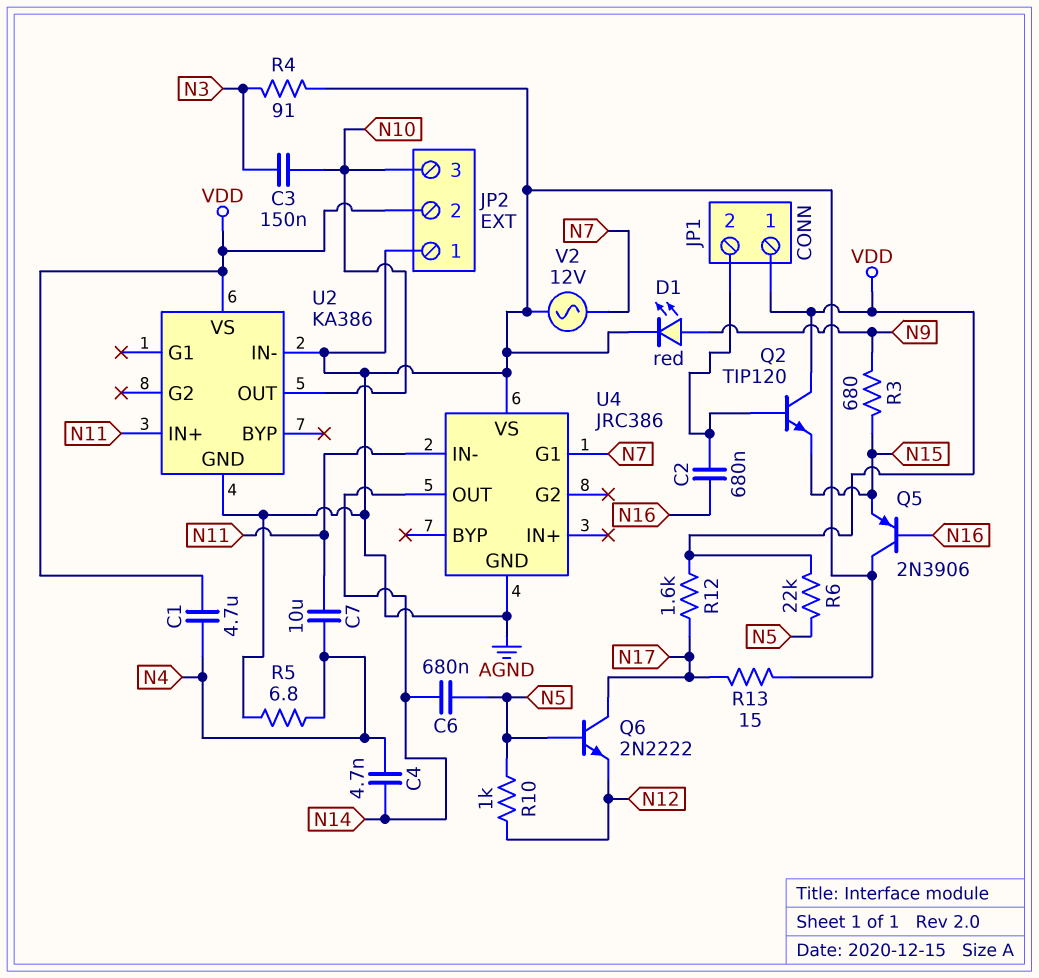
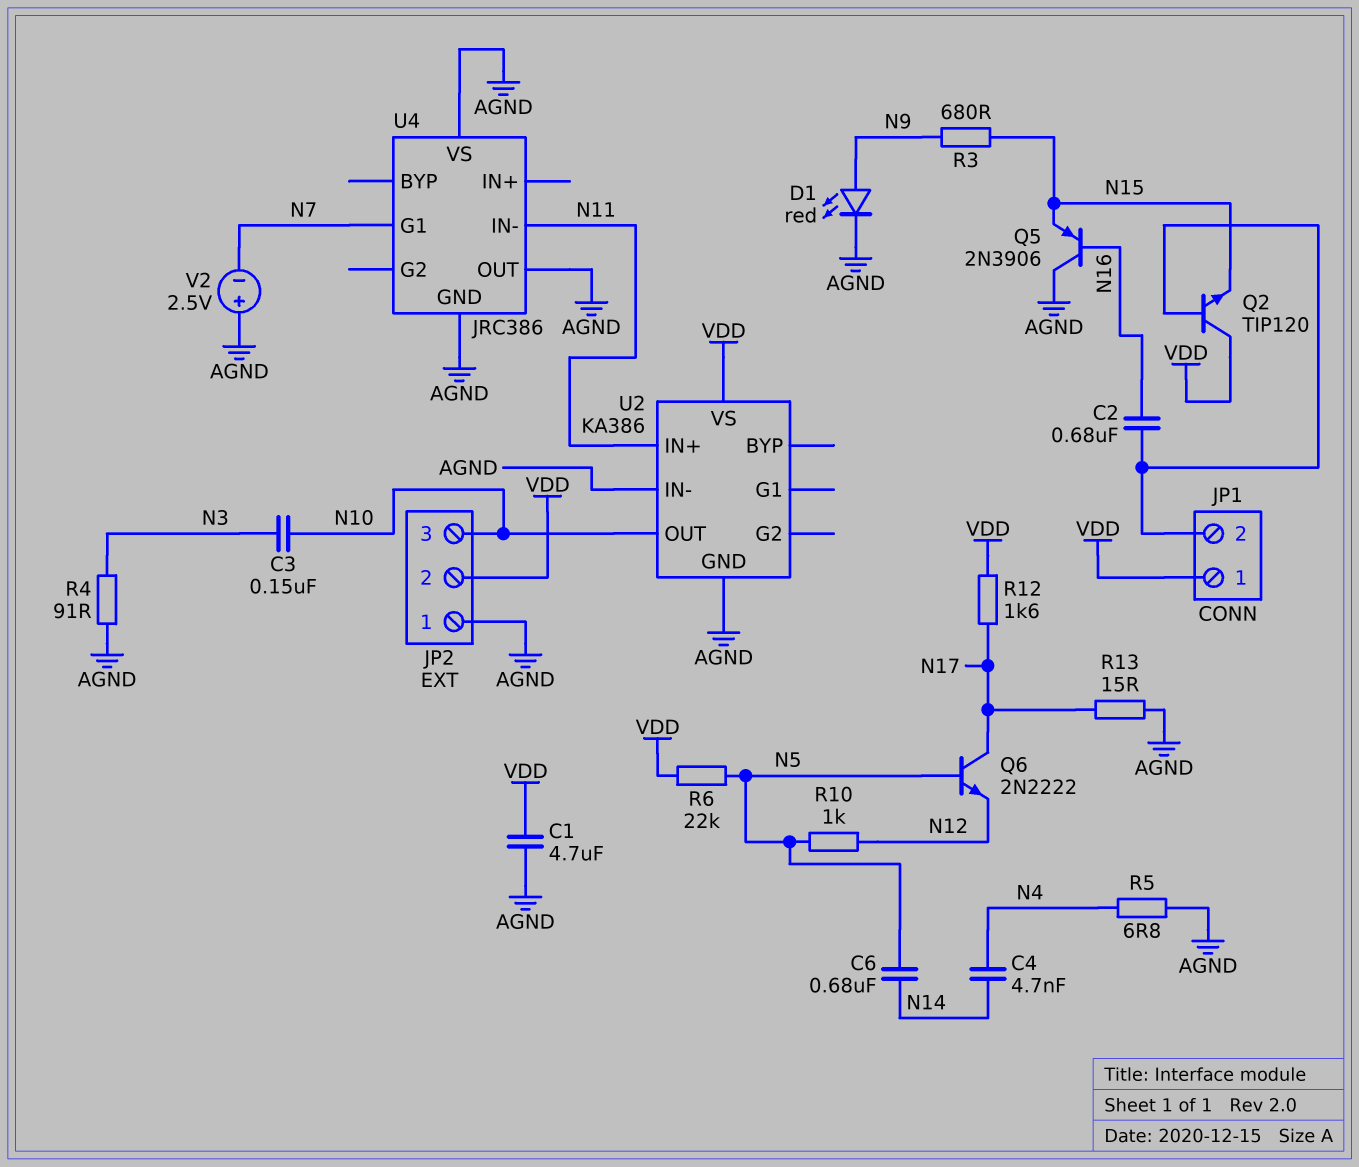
C1: 4.7uF (N4, VDD) -> 4.7uF (AGND, VDD)
C7: 10uF (N4, N11) -> none
U4 pin OUT: N14 -> AGND
V2: AC 12V (AGND, N7) -> 2.5V (plus AGND, minus N7)

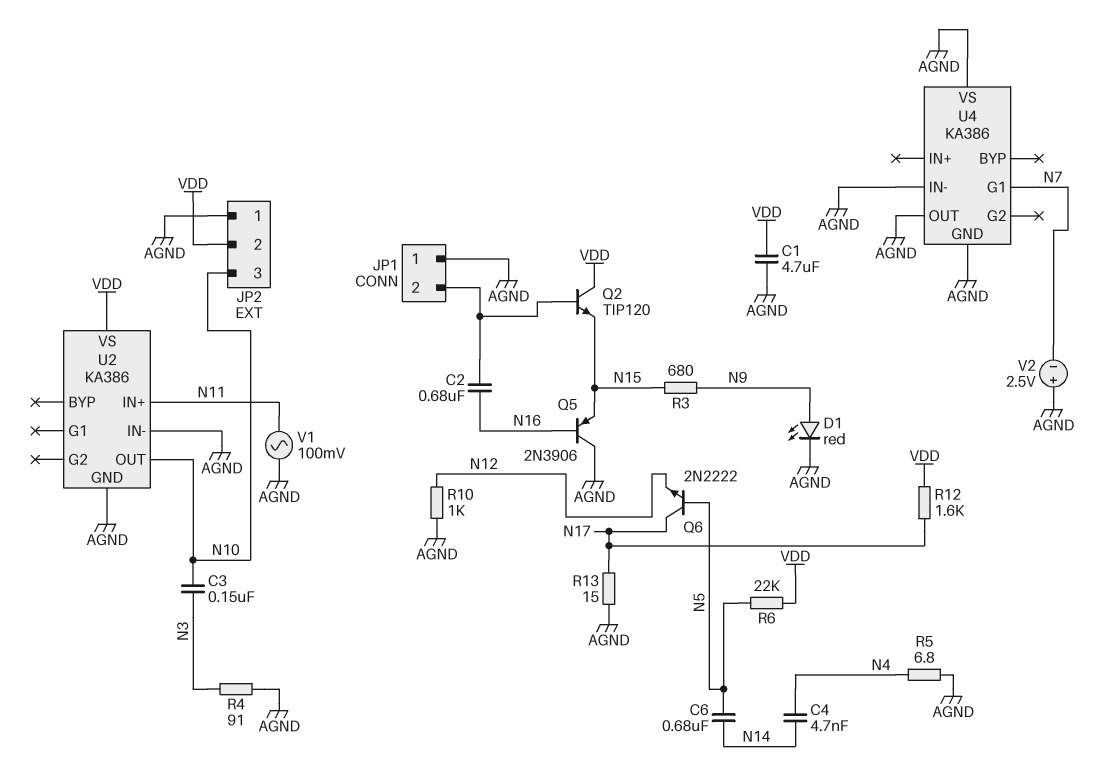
JP1 pin 1: VDD -> AGND
R10: 1k (N5, N12) -> 1k (AGND, N12)
U4: JRC386 -> KA386
U4 pin IN-: N11 -> AGND
V1: none -> AC 100mV (AGND, N11)

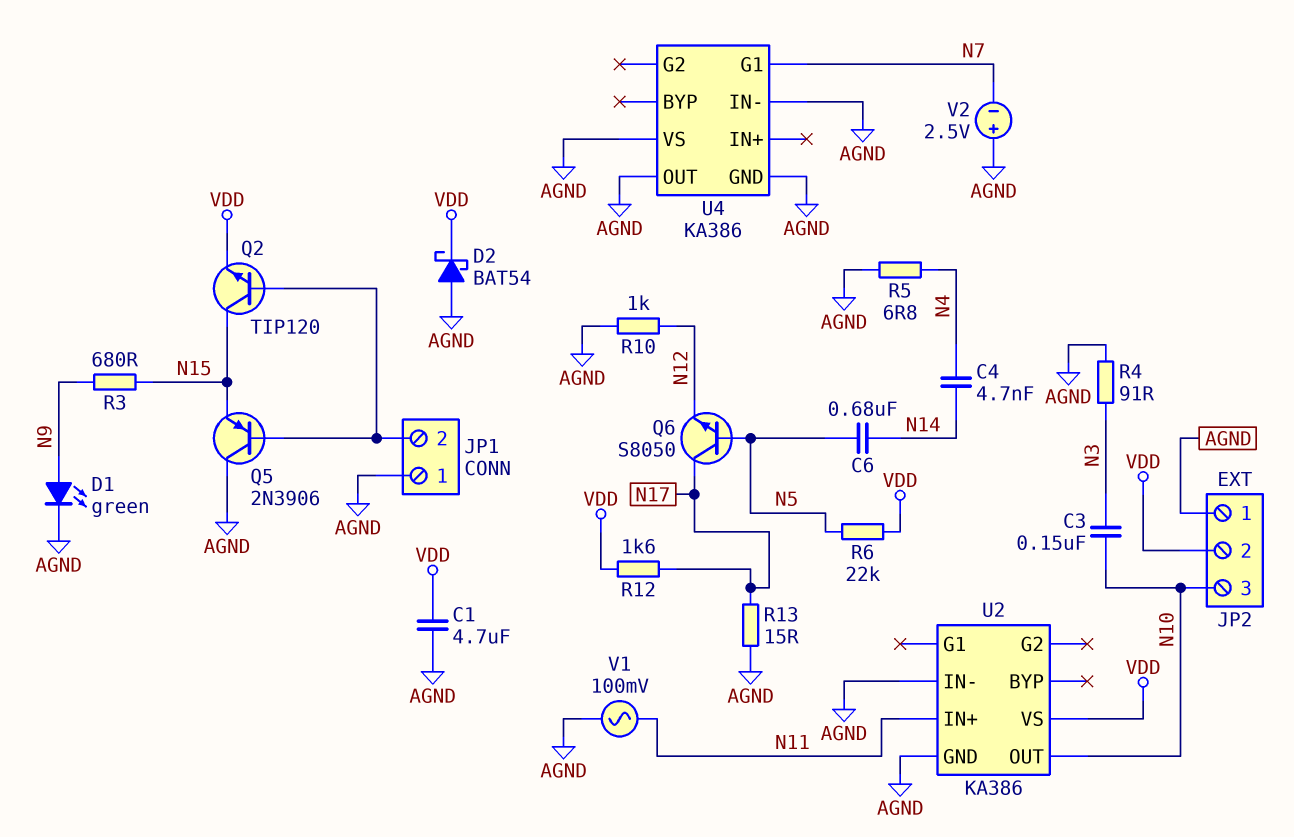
C2: 680nF (JP1/2, N16) -> none
D1: LED red (A N9, K AGND) -> LED green (A N9, K AGND)
D2: none -> schottky BAT54 (A AGND, K VDD)
Q2: NPN TIP120 (B JP1/2, C VDD, E N15) -> NPN TIP120 (B JP1/2, C N15, E VDD)
Q5: PNP 2N3906 (B N16, C AGND, E N15) -> PNP 2N3906 (B JP1/2, C AGND, E N15)
Q6: NPN 2N2222 (B N5, C N17, E N12) -> NPN S8050 (B N5, C N17, E N12)

